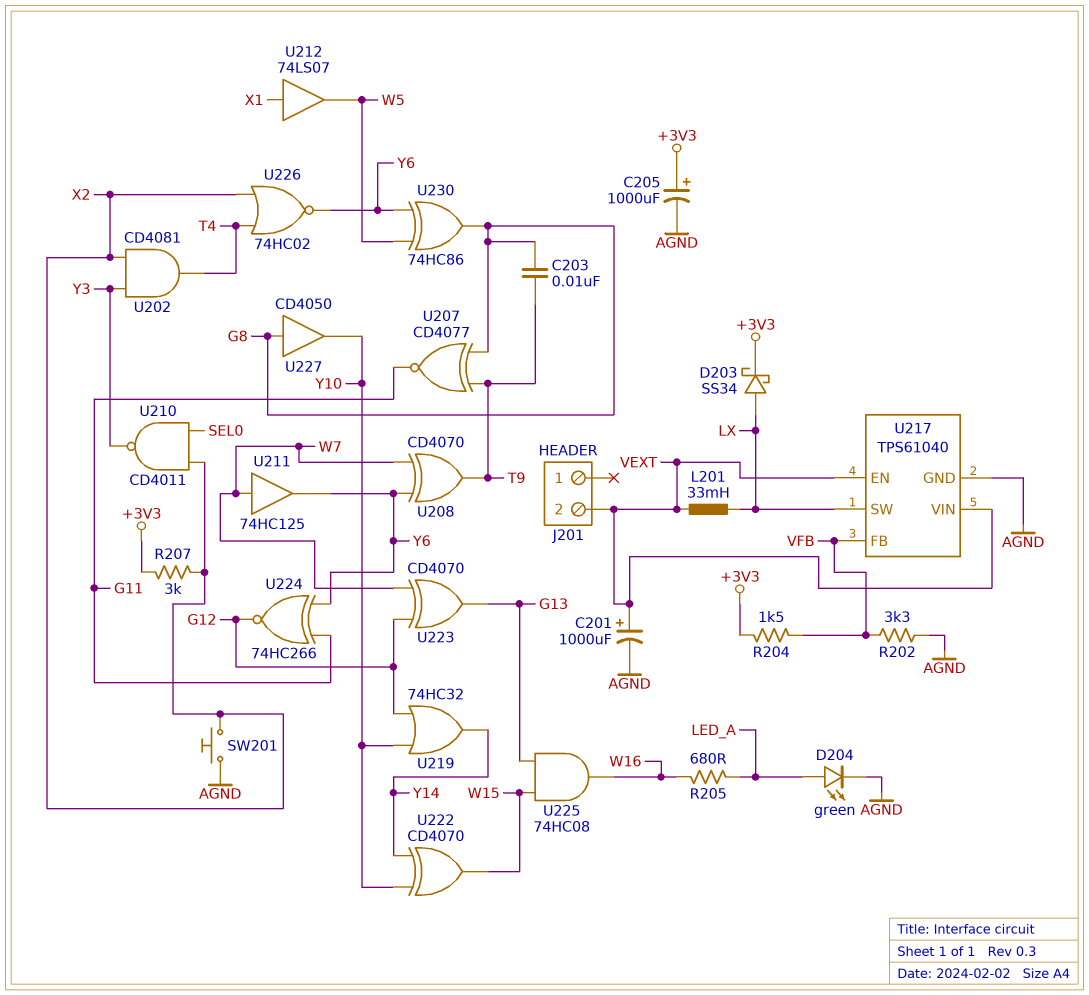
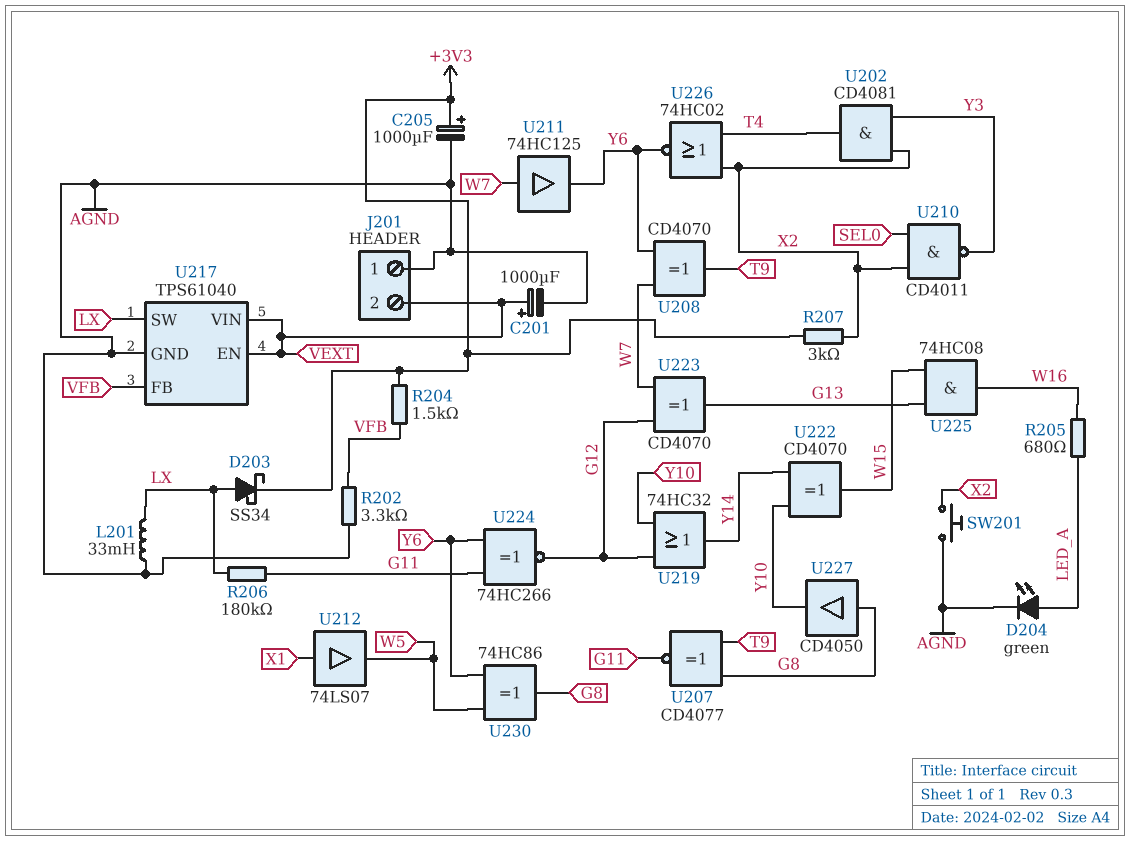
C203: 10nF (G8, T9) -> none
J201 pin 1: none -> AGND
L201: 33mH (LX, VEXT) -> 33mH (AGND, LX)
R206: none -> 180k (G11, LX)

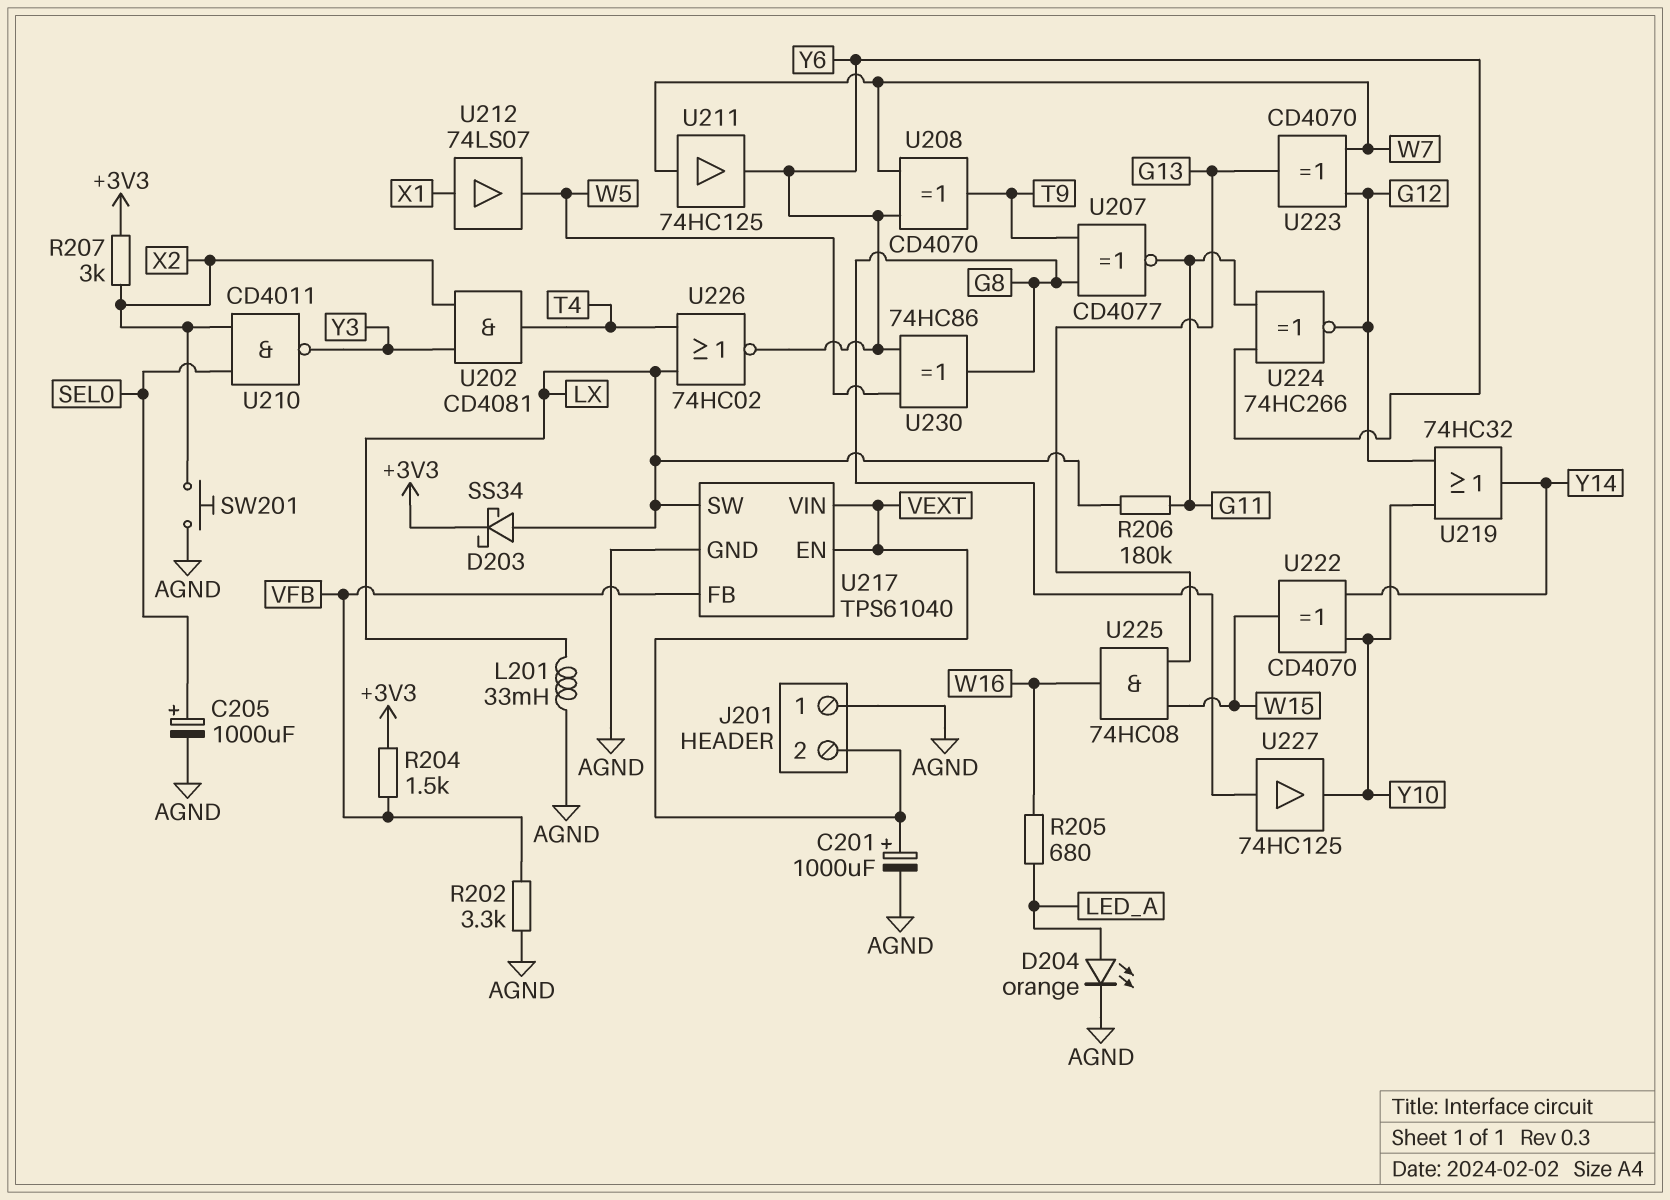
C205: 1000uF (plus +3V3, minus AGND) -> 1000uF (plus SEL0, minus AGND)
D204: LED green (A LED_A, K AGND) -> LED orange (A LED_A, K AGND)
U226: NOR 74HC02 (in T4, in X2, out Y6) -> NOR 74HC02 (in LX, in T4, out Y6)
U227: buffer CD4050 (in G8, out Y10) -> buffer 74HC125 (in G8, out Y10)

